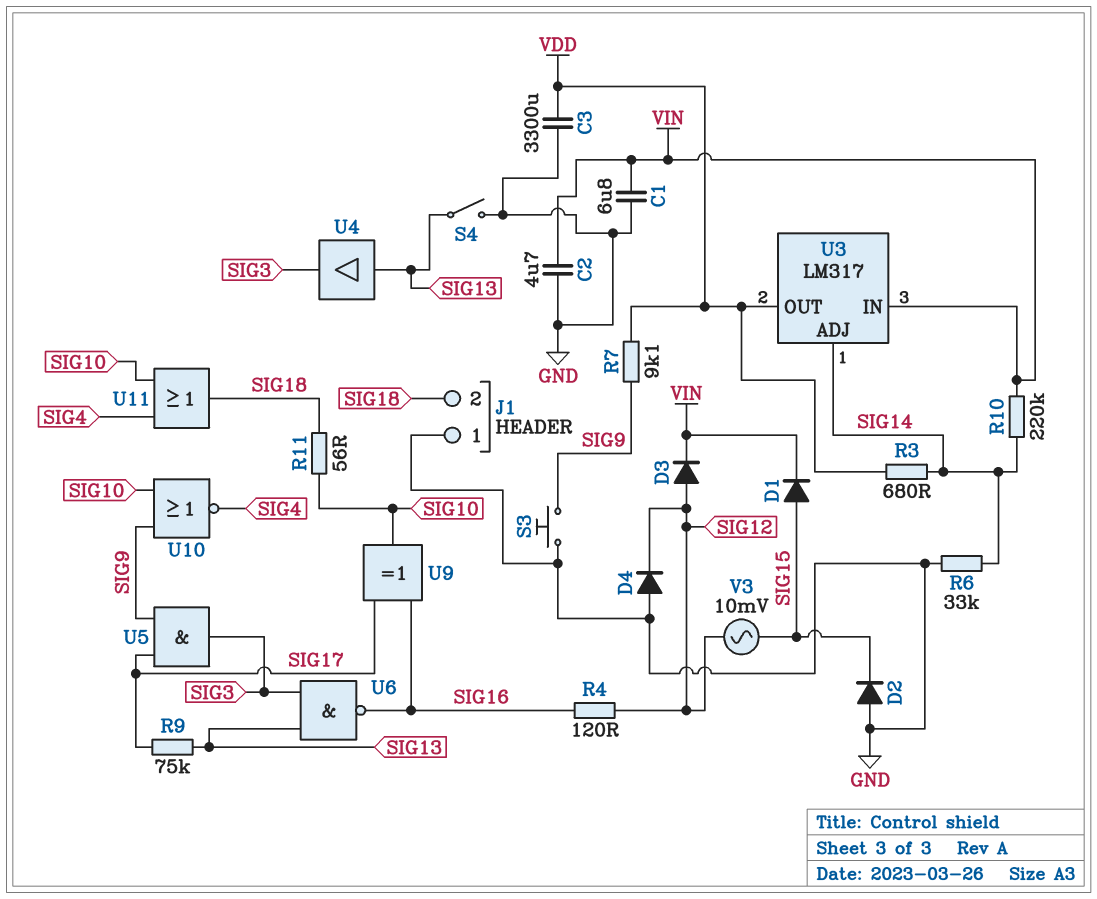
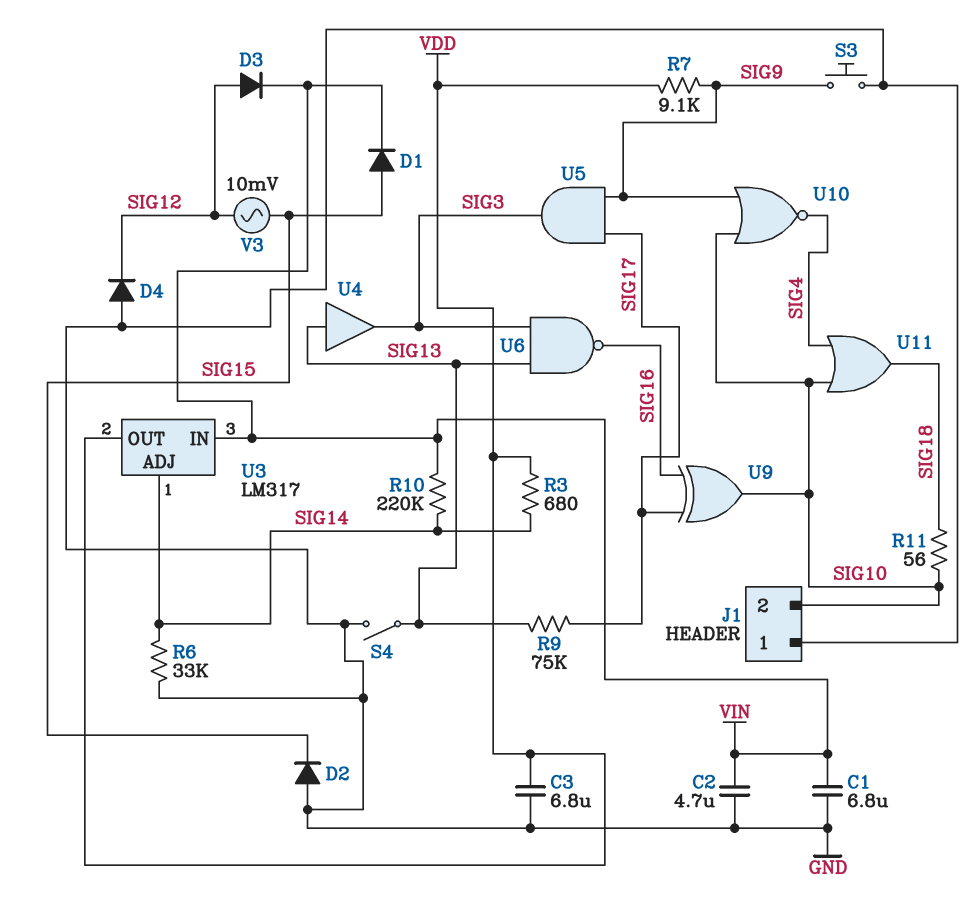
C3: 3300uF (GND, VDD) -> 6.8uF (GND, VDD)
J1 pin 2: SIG18 -> SIG10
R4: 120 (SIG12, SIG16) -> none

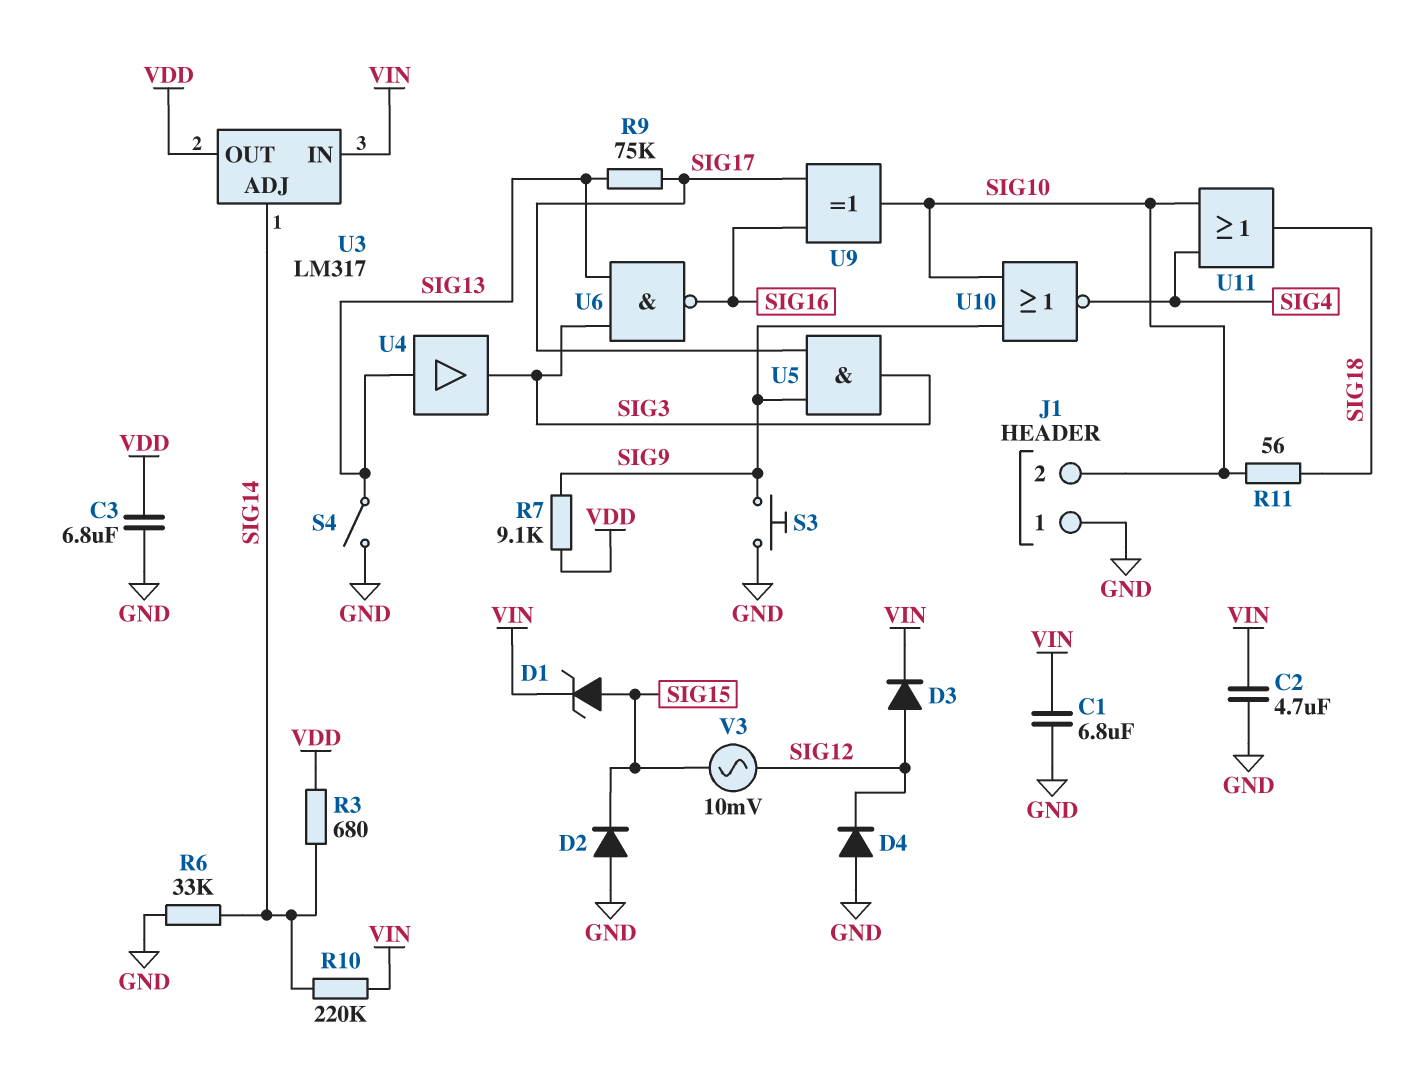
D1: diode (A SIG15, K VIN) -> zener (A SIG15, K VIN)

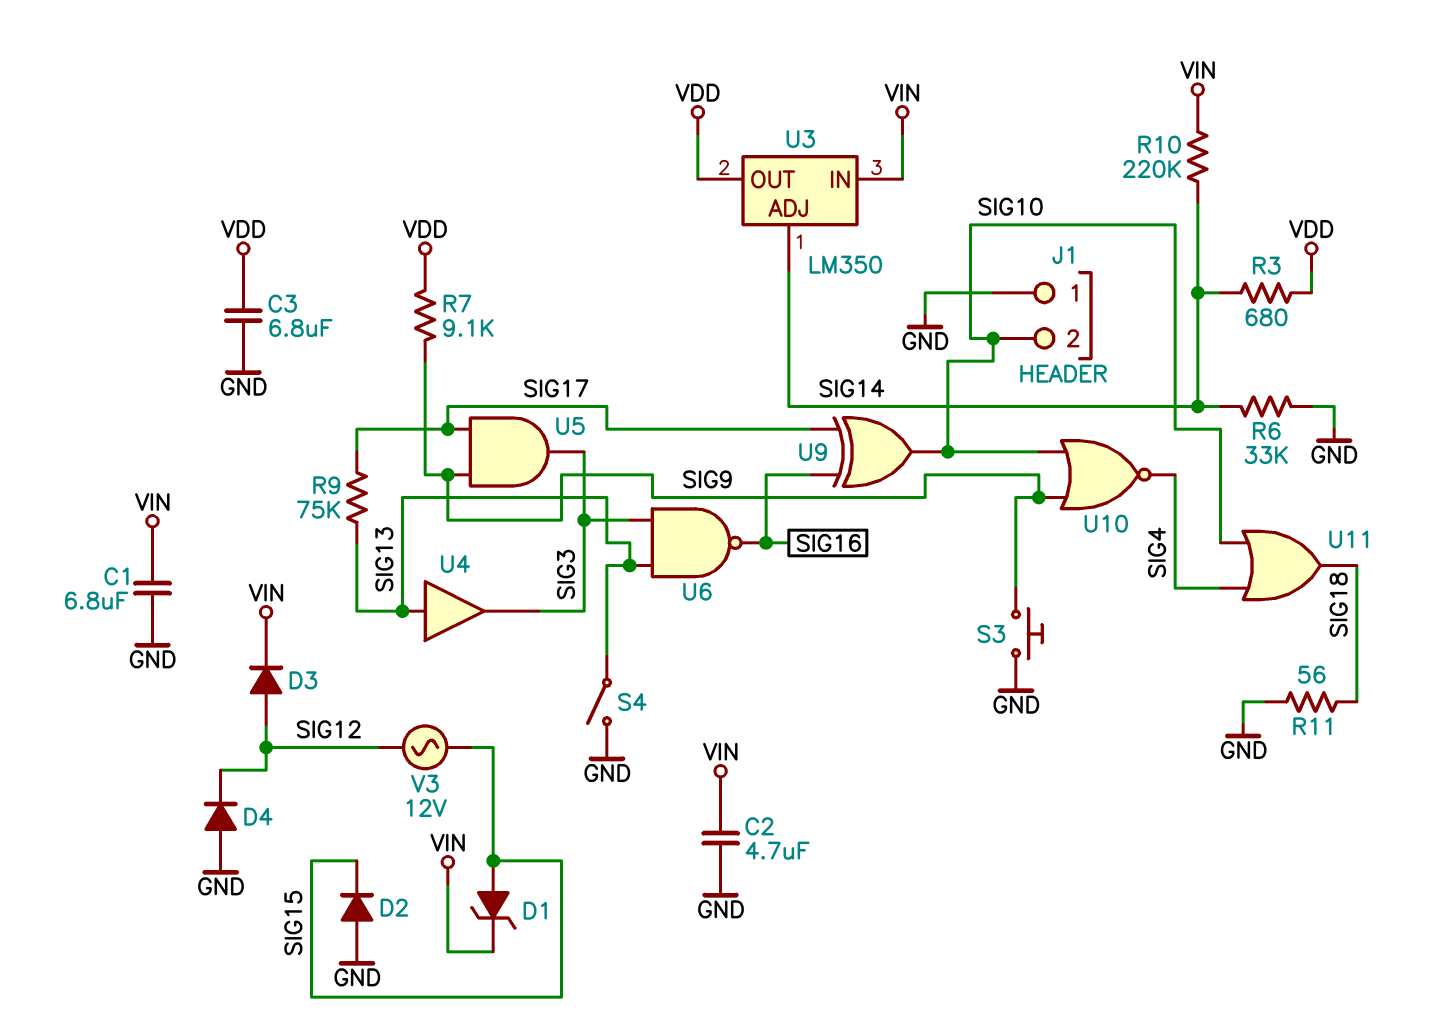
R11: 56 (SIG10, SIG18) -> 56 (GND, SIG18)
U3: LM317 -> LM350
V3: AC 10mV (SIG12, SIG15) -> AC 12V (SIG12, SIG15)

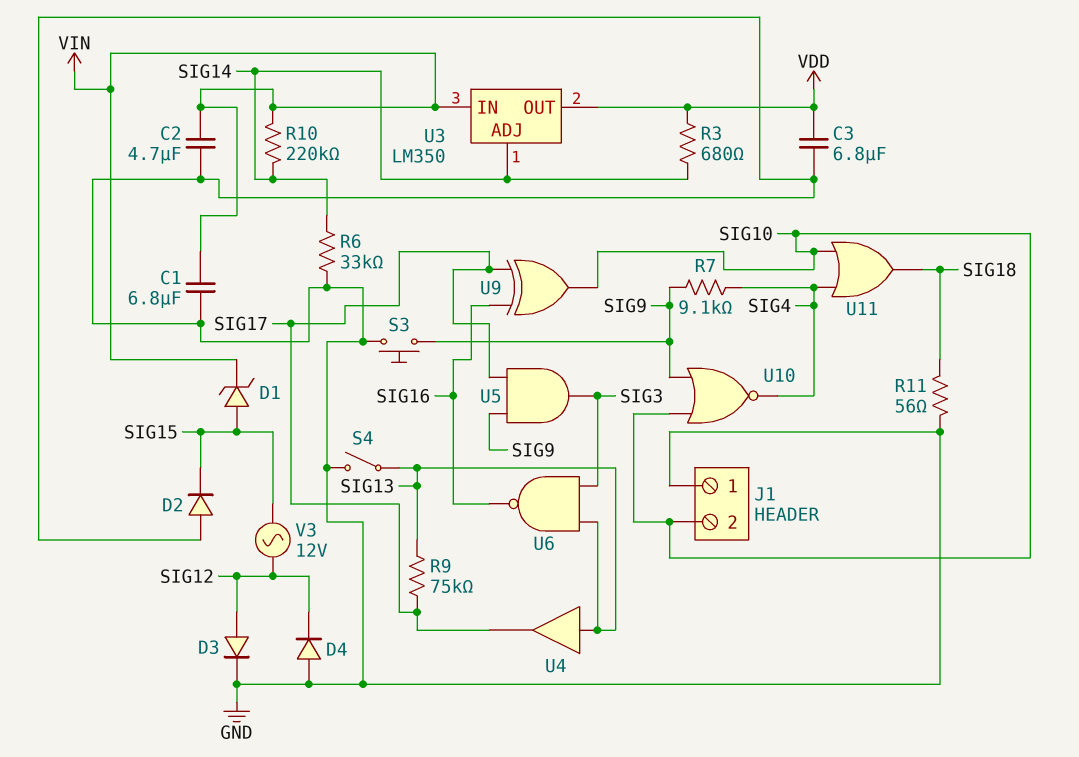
D3: diode (A SIG12, K VIN) -> diode (A SIG12, K GND)
R7: 9.1k (SIG9, VDD) -> 9.1k (SIG4, SIG9)
U4: buffer (in SIG13, out SIG3) -> buffer (in SIG13, out SIG17)

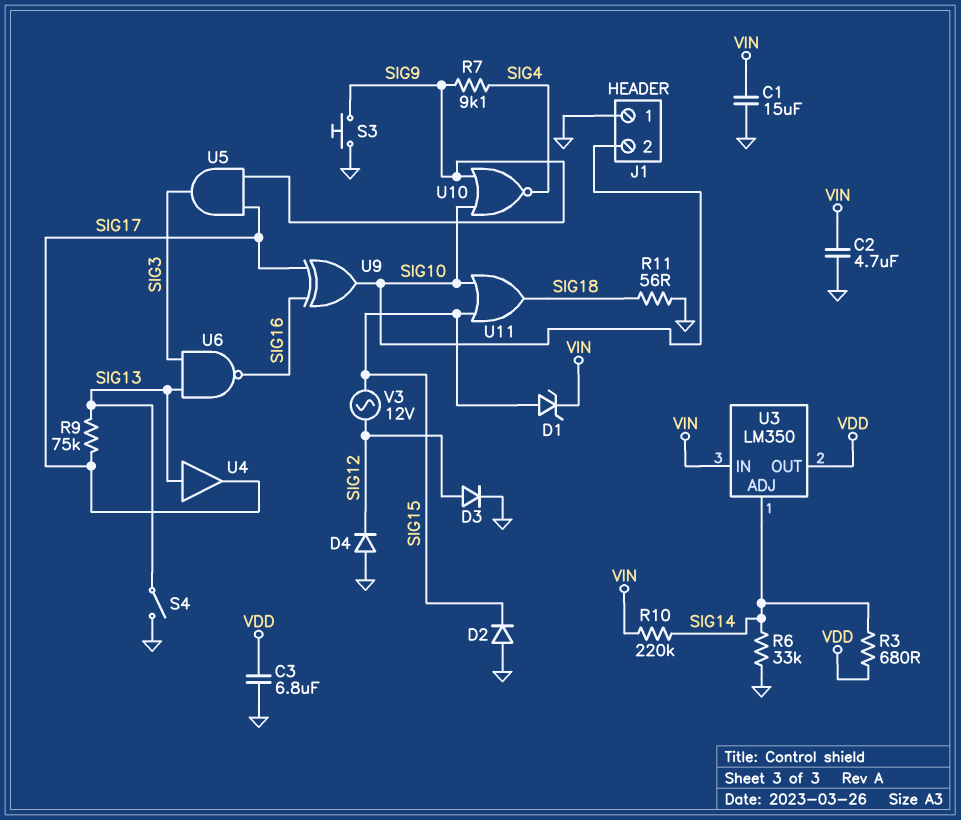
C1: 6.8uF (GND, VIN) -> 15uF (GND, VIN)
U11: OR (in SIG4, in SIG10, out SIG18) -> OR (in SIG10, in SIG15, out SIG18)

